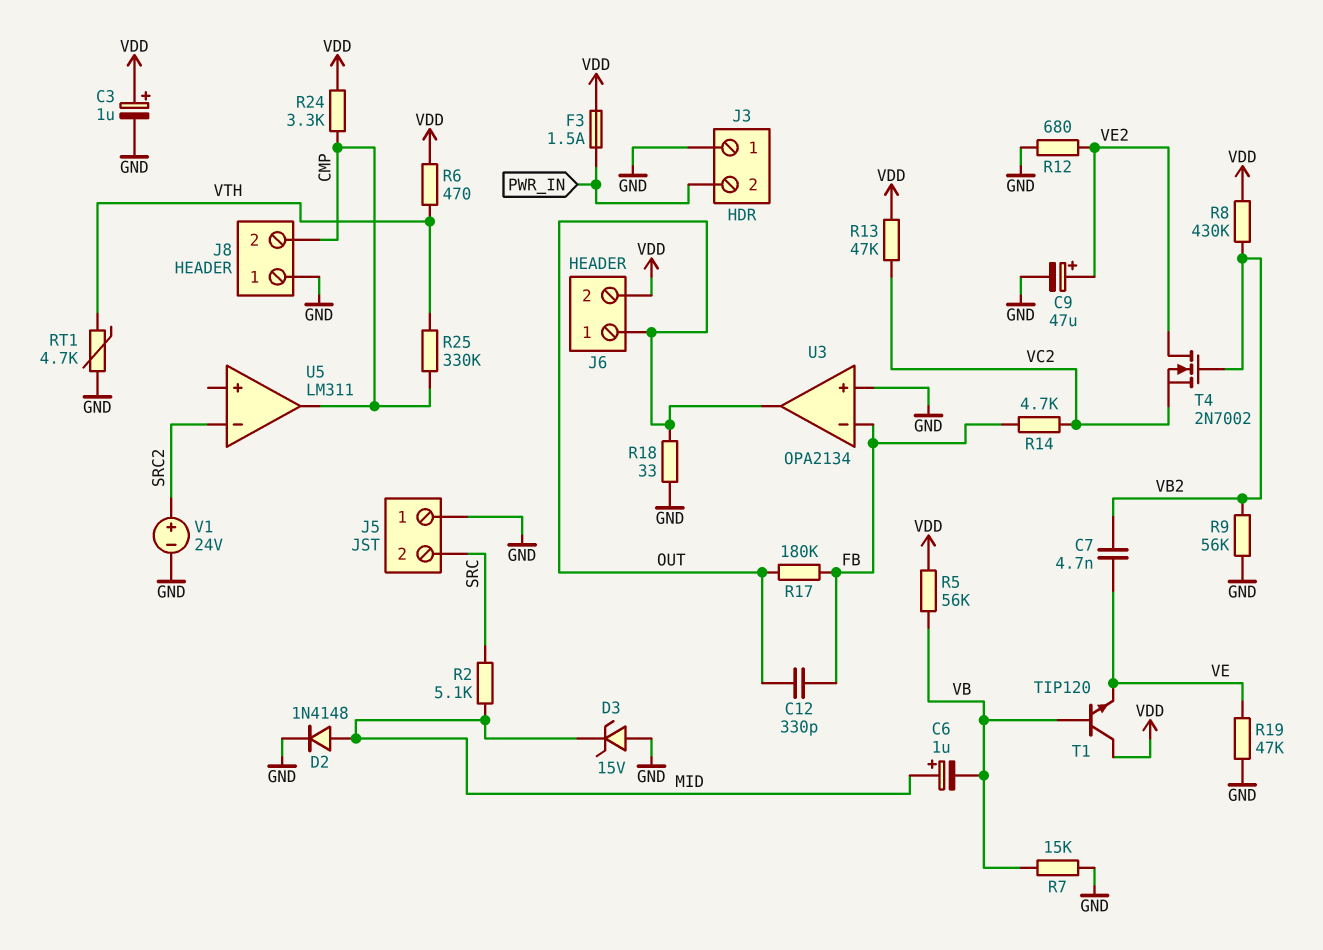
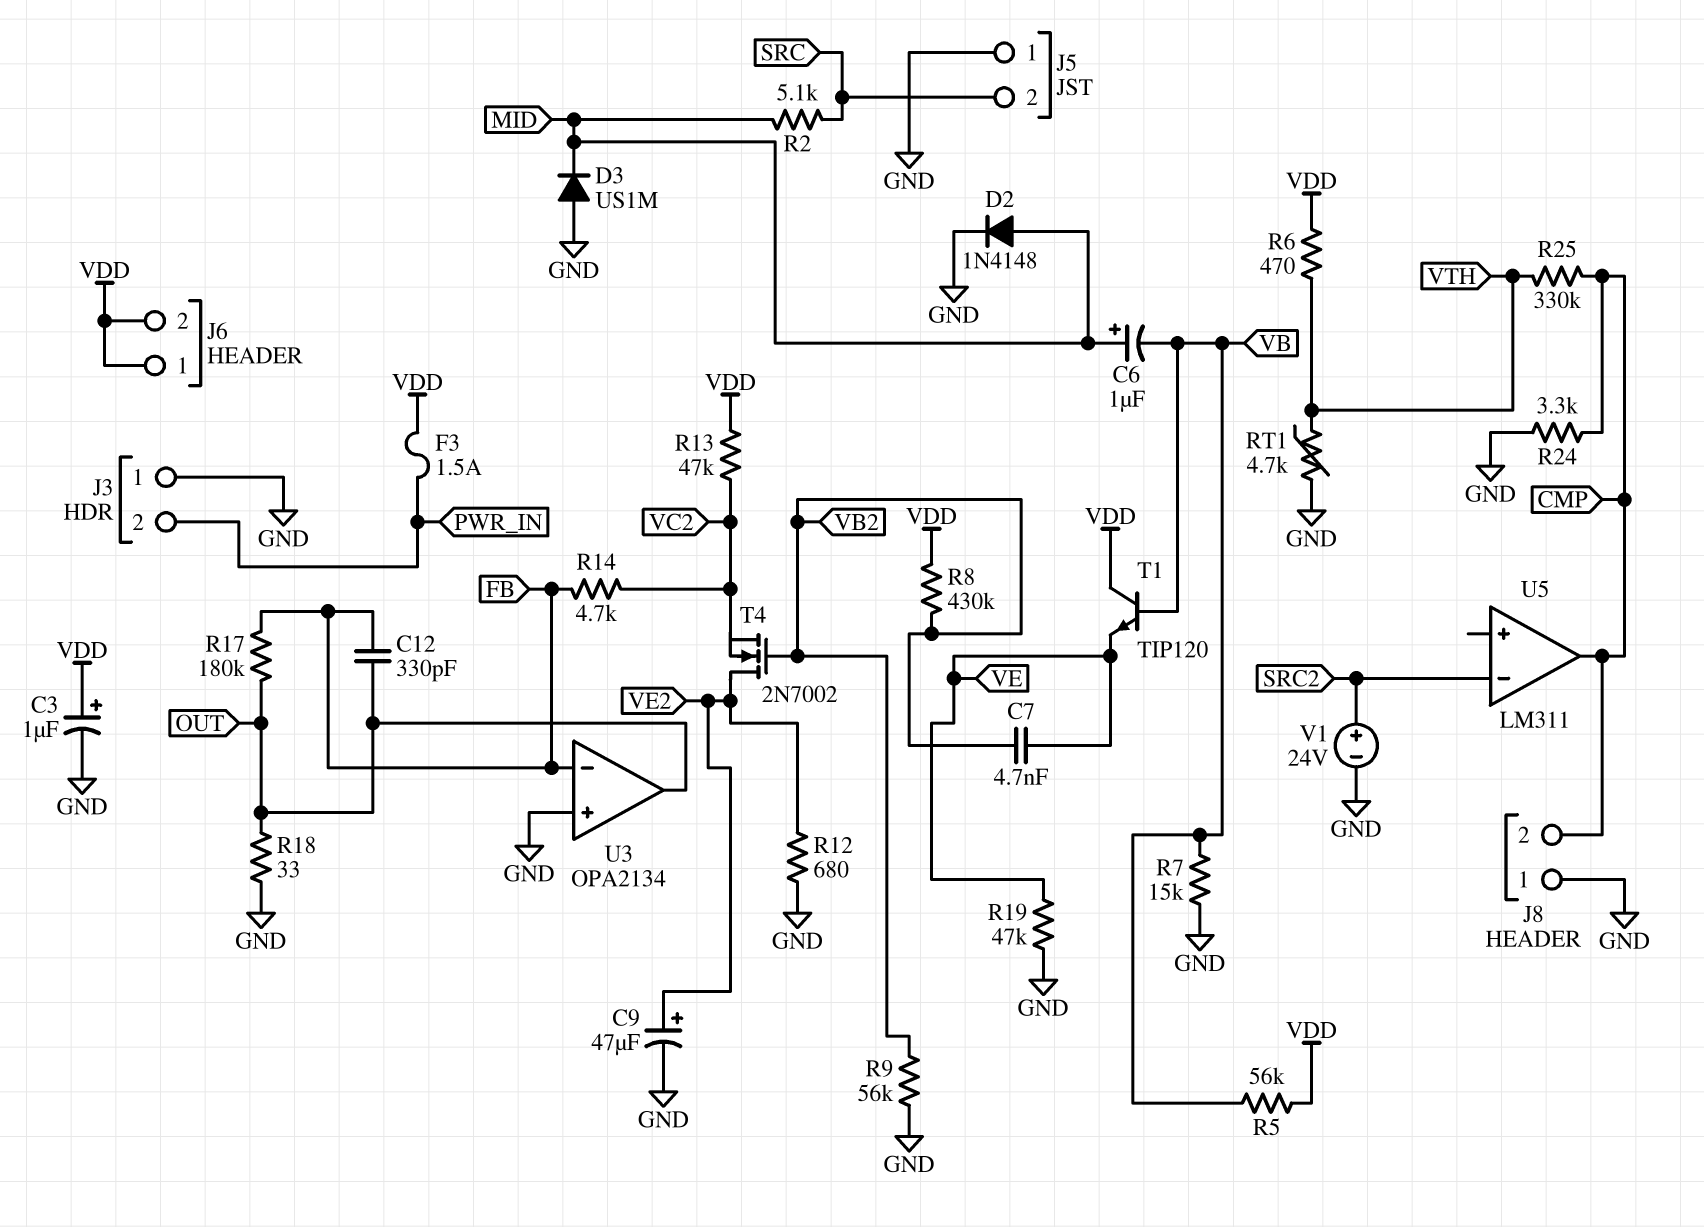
D3: zener 15V (A GND, K MID) -> diode US1M (A GND, K MID)
J6 pin 1: OUT -> VDD
R24: 3.3k (CMP, VDD) -> 3.3k (CMP, GND)

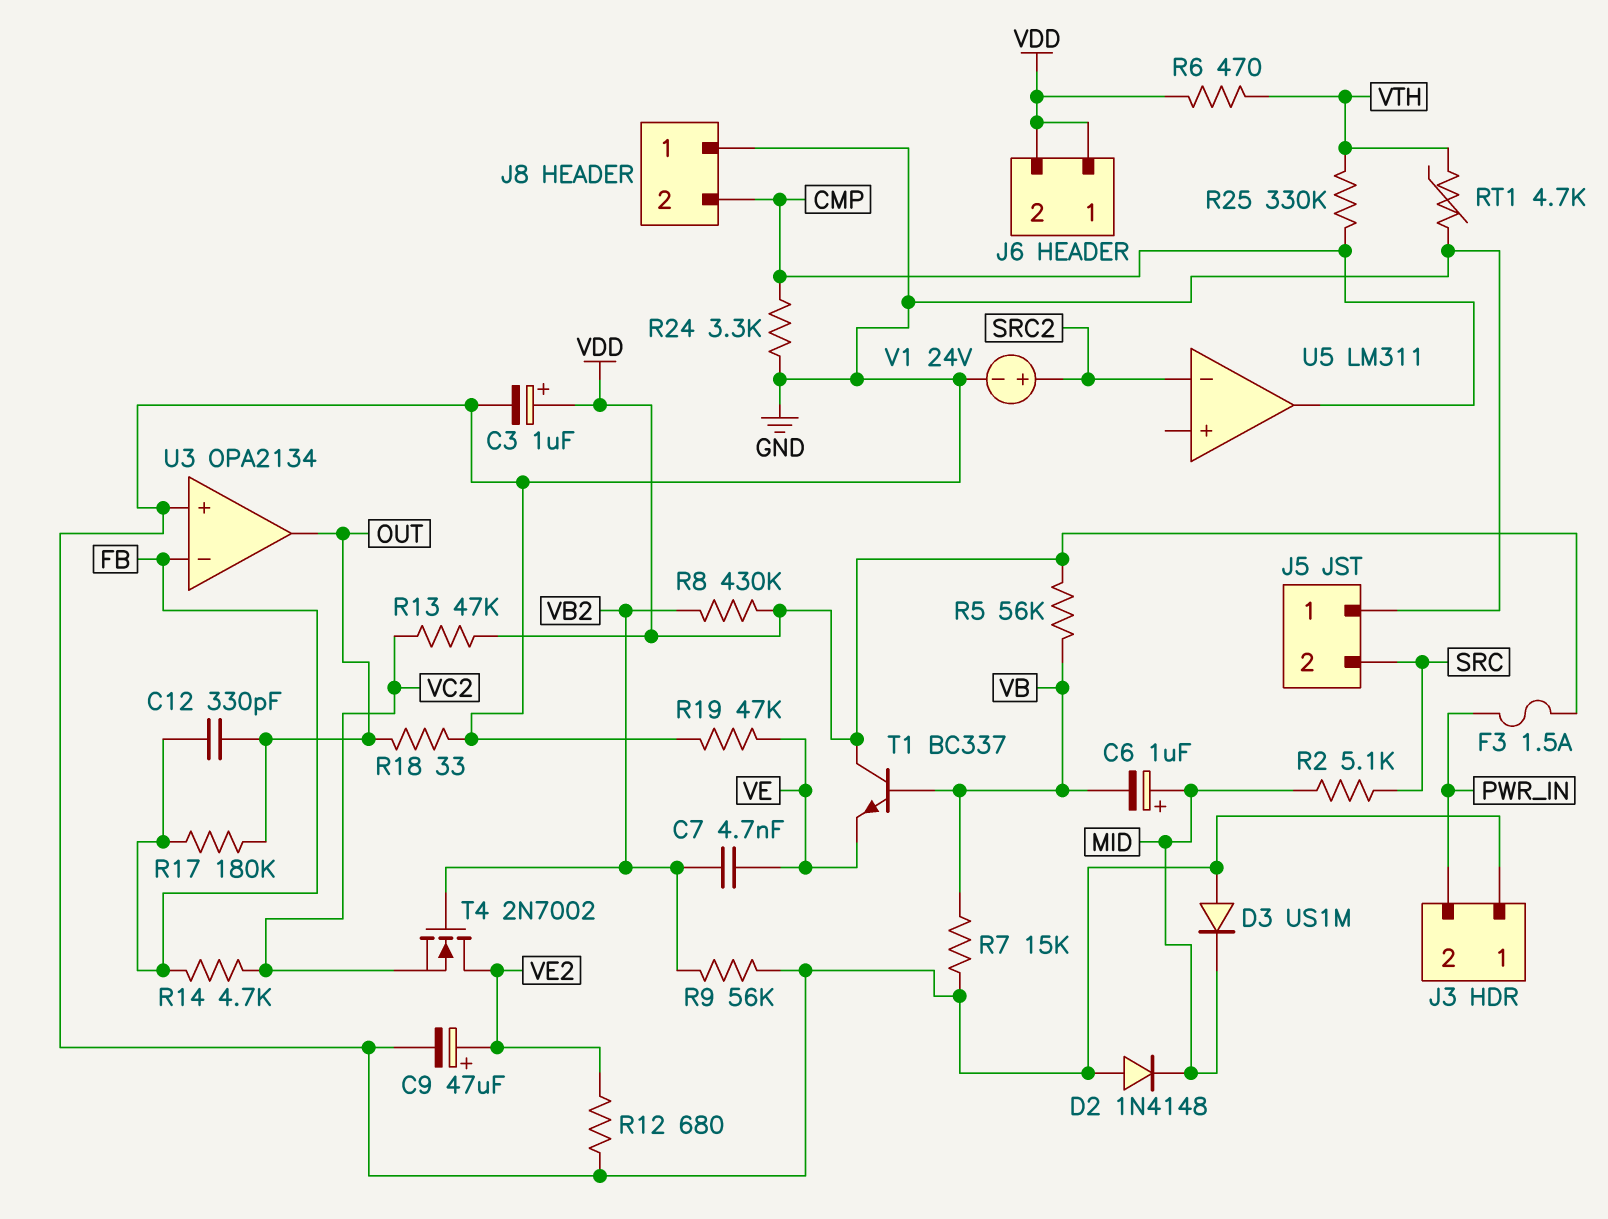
D2: diode 1N4148 (A MID, K GND) -> diode 1N4148 (A GND, K MID)
T1: NPN TIP120 (B VB, C VDD, E VE) -> NPN BC337 (B VB, C VDD, E VE)

